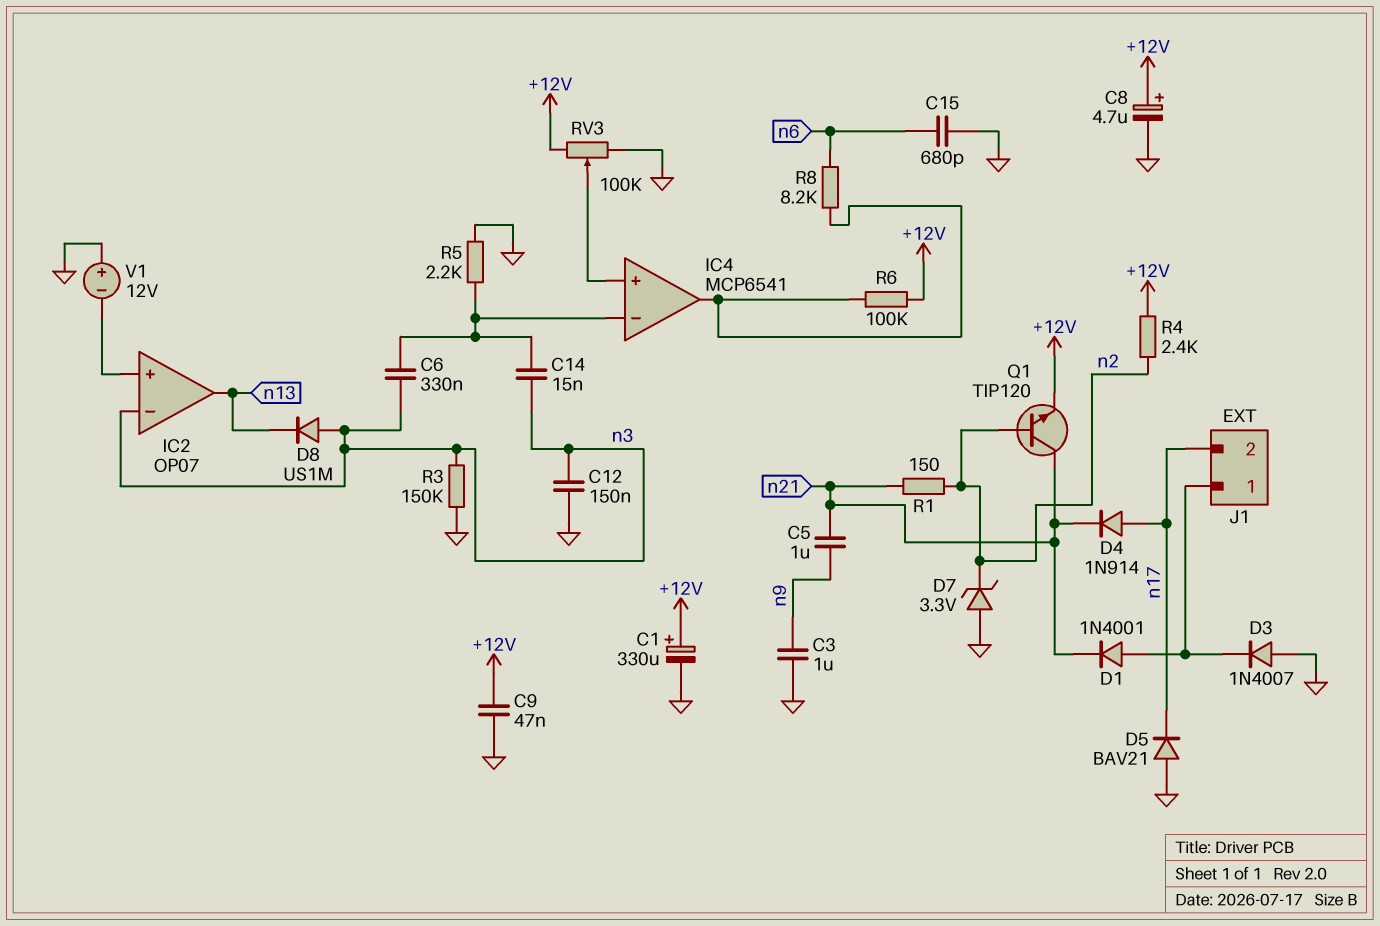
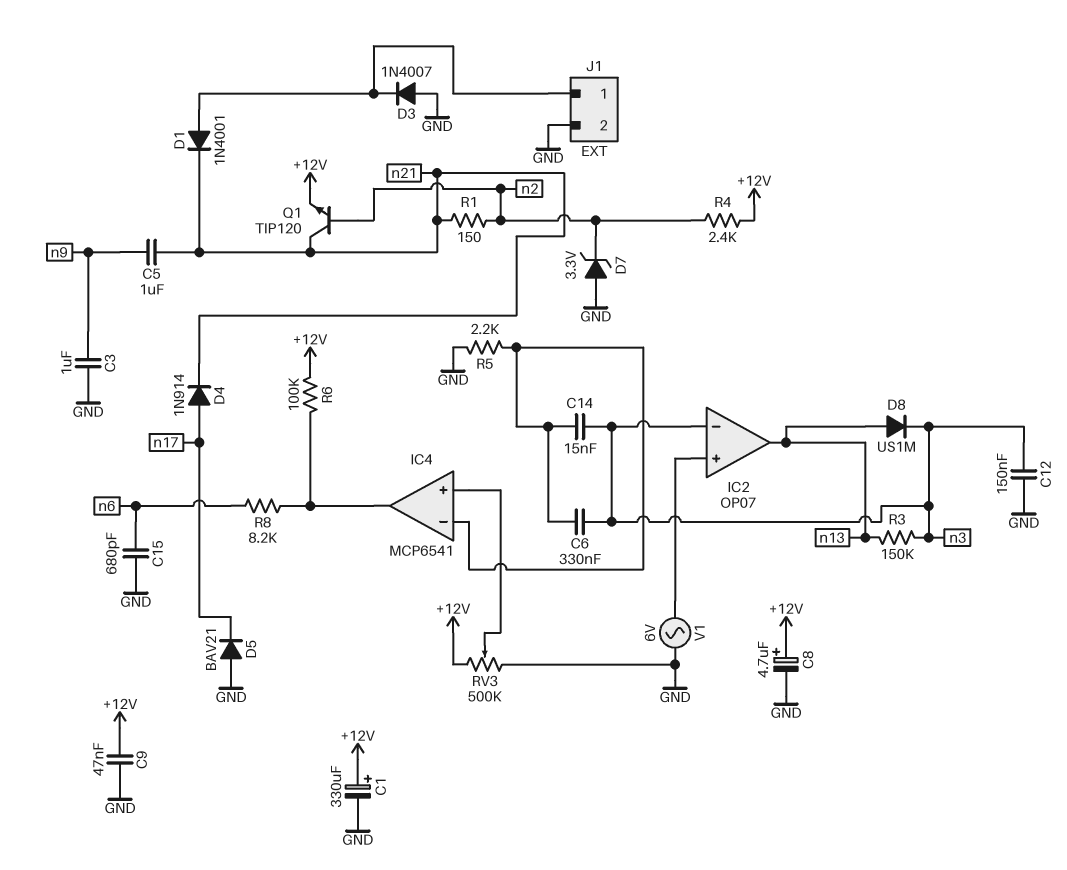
D8: diode US1M (A n3, K n13) -> diode US1M (A n13, K n3)
J1 pin 2: n17 -> GND
R3: 150k (GND, n3) -> 150k (n3, n13)
RV3: 100k (+12V, GND, wiper IC4/in+) -> 500k (+12V, GND, wiper IC4/in+)
V1: 12V (plus GND, minus IC2/in+) -> AC 6V (GND, IC2/in+)

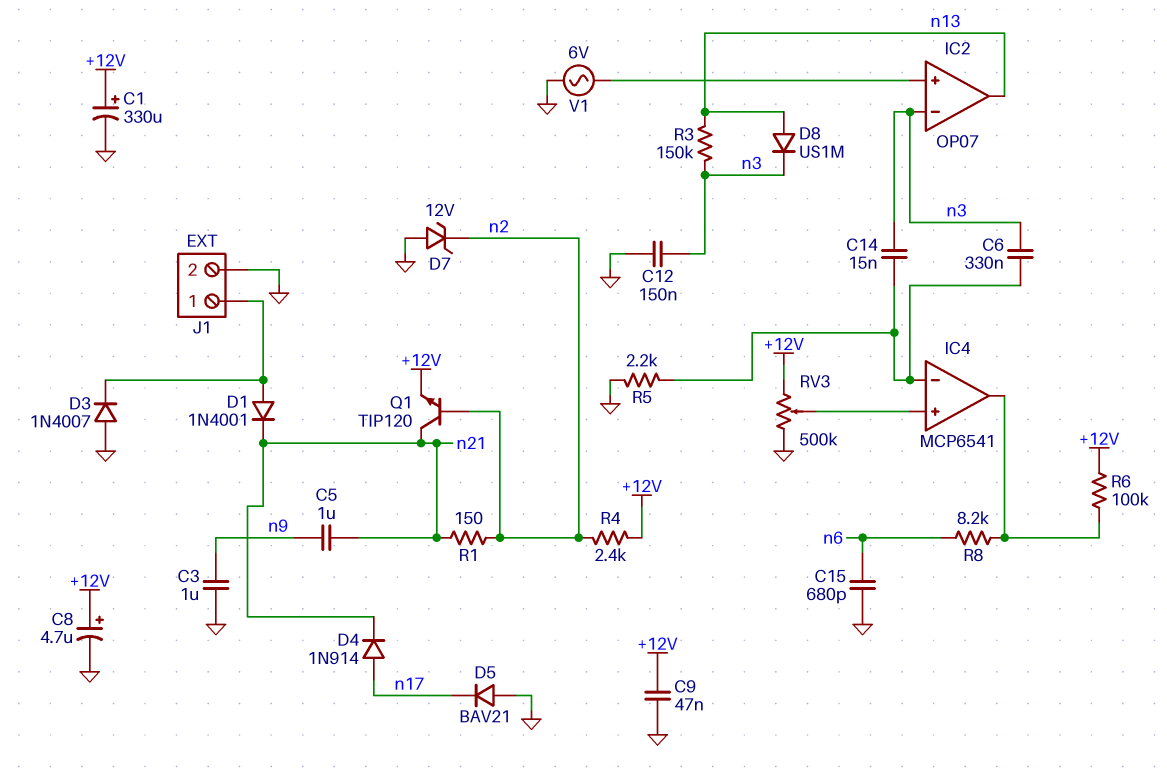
D7: zener 3.3V (A GND, K n2) -> zener 12V (A GND, K n2)

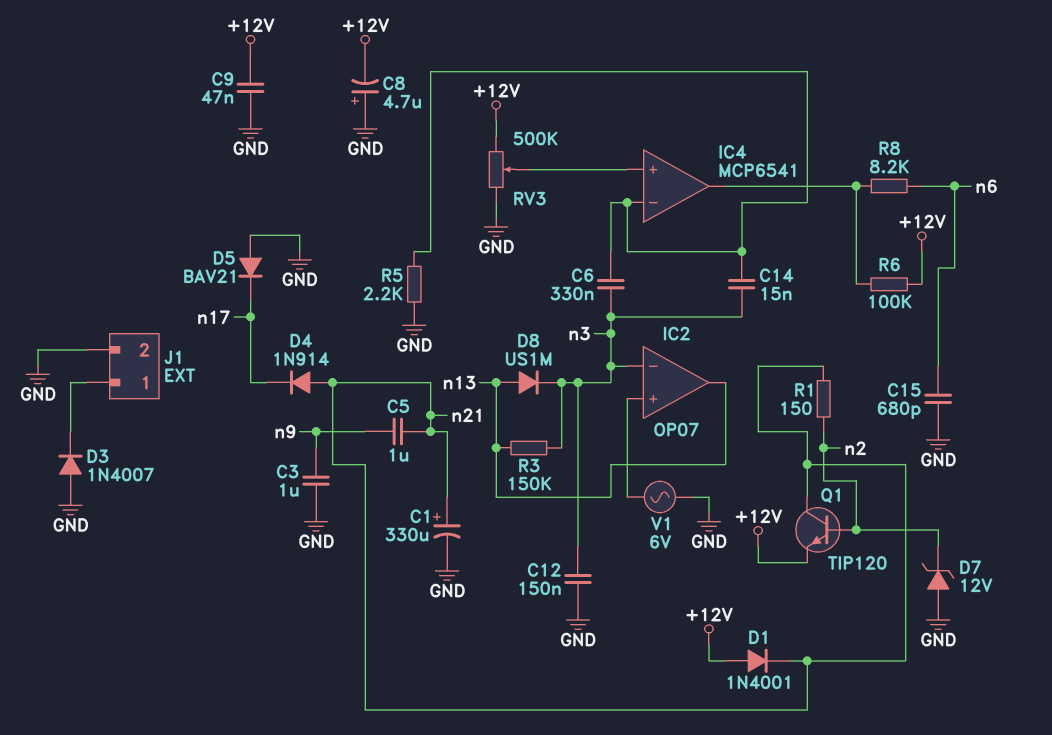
C1: 330uF (plus +12V, minus GND) -> 330uF (plus n21, minus GND)
C8: 4.7uF (plus +12V, minus GND) -> 4.7uF (plus GND, minus +12V)
D1: diode 1N4001 (A J1/1, K n21) -> diode 1N4001 (A +12V, K n21)
D4: diode 1N914 (A n17, K n21) -> diode 1N914 (A n21, K n17)
R4: 2.4k (+12V, n2) -> none

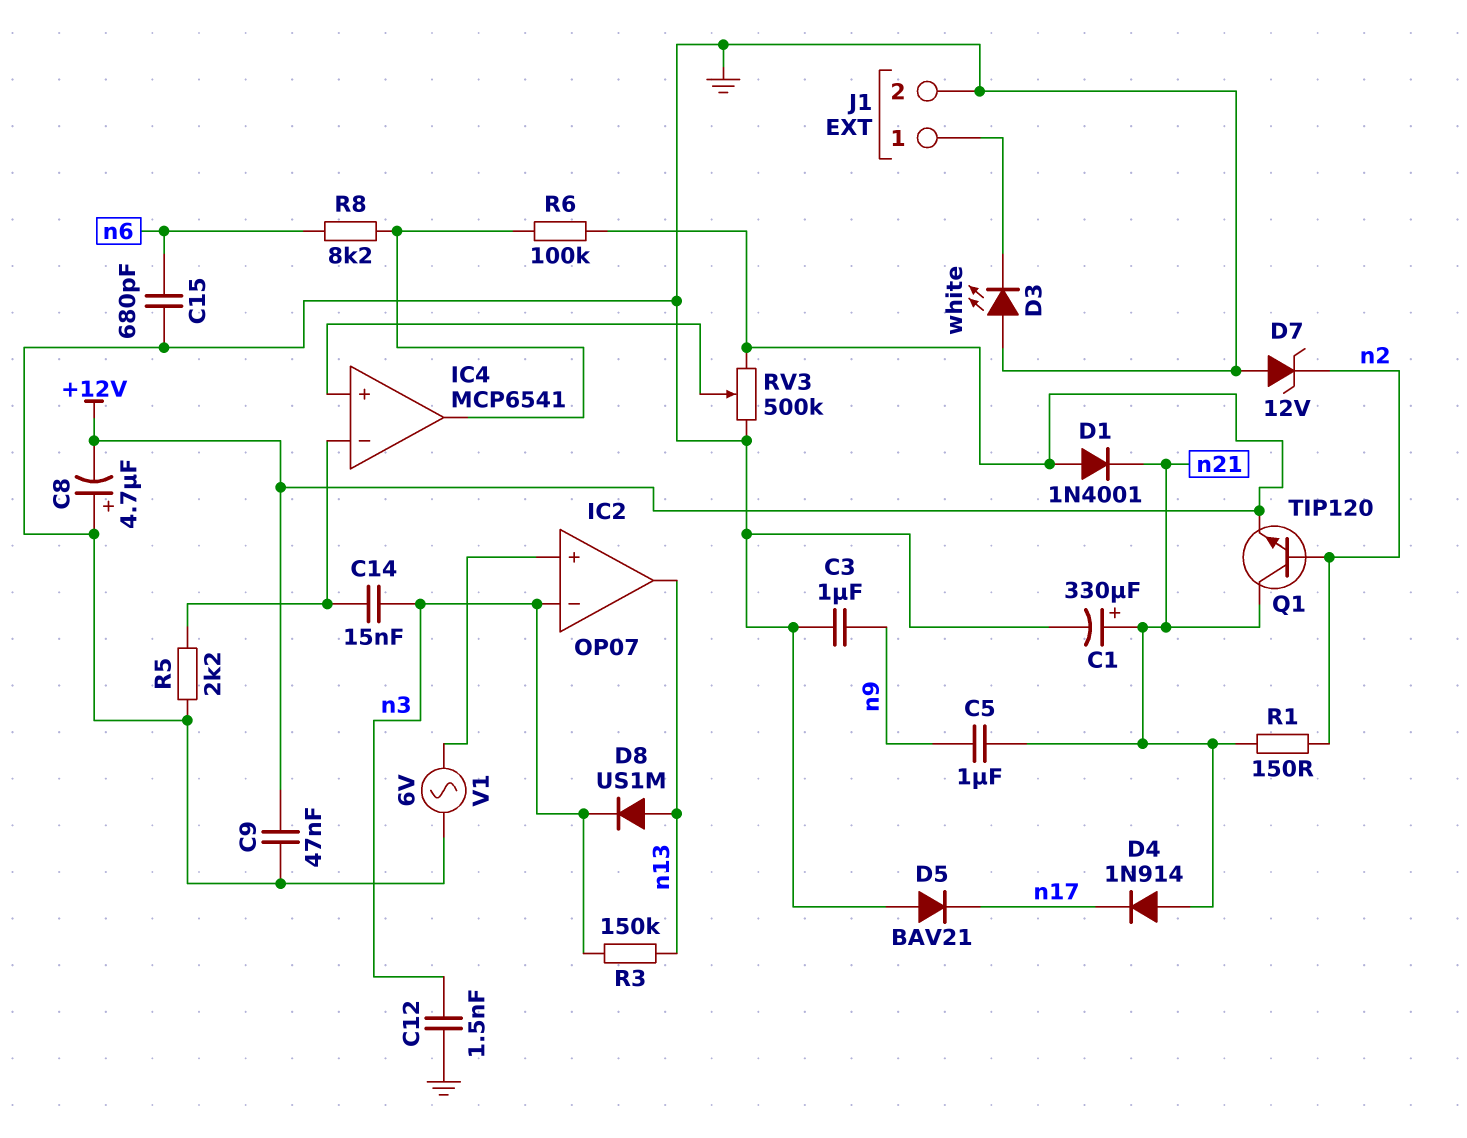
C6: 330nF (IC4/in-, n3) -> none
C12: 150nF (GND, n3) -> 1.5nF (GND, n3)
D3: diode 1N4007 (A GND, K J1/1) -> LED white (A GND, K J1/1)

